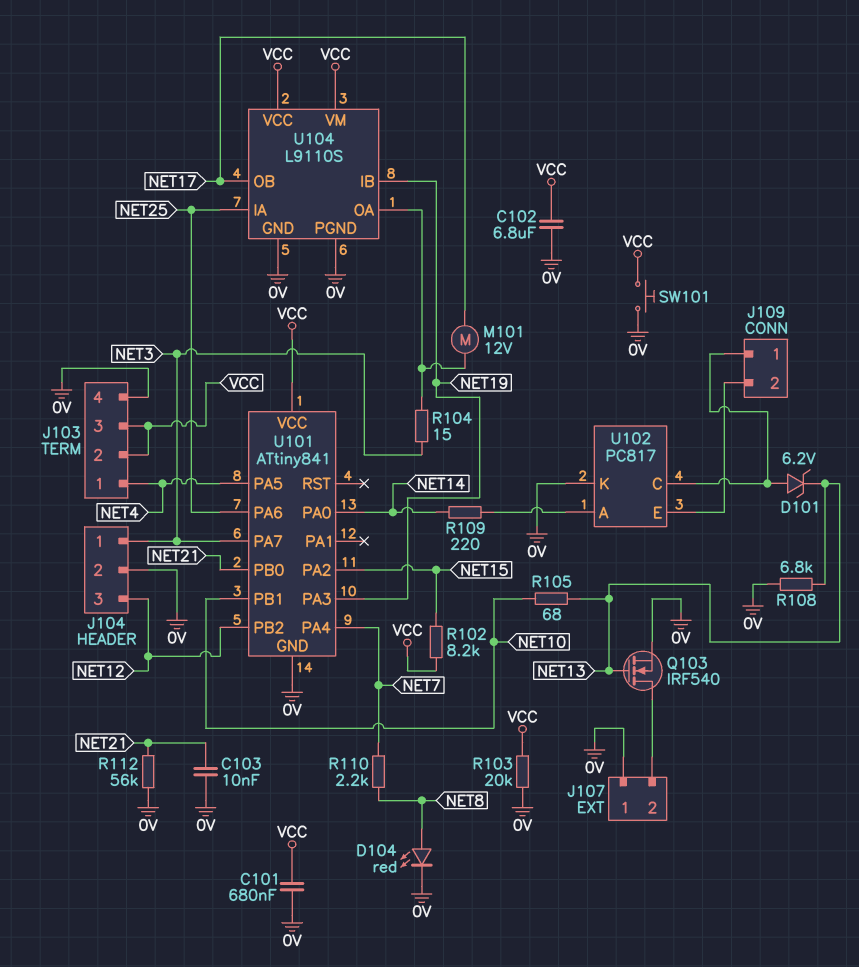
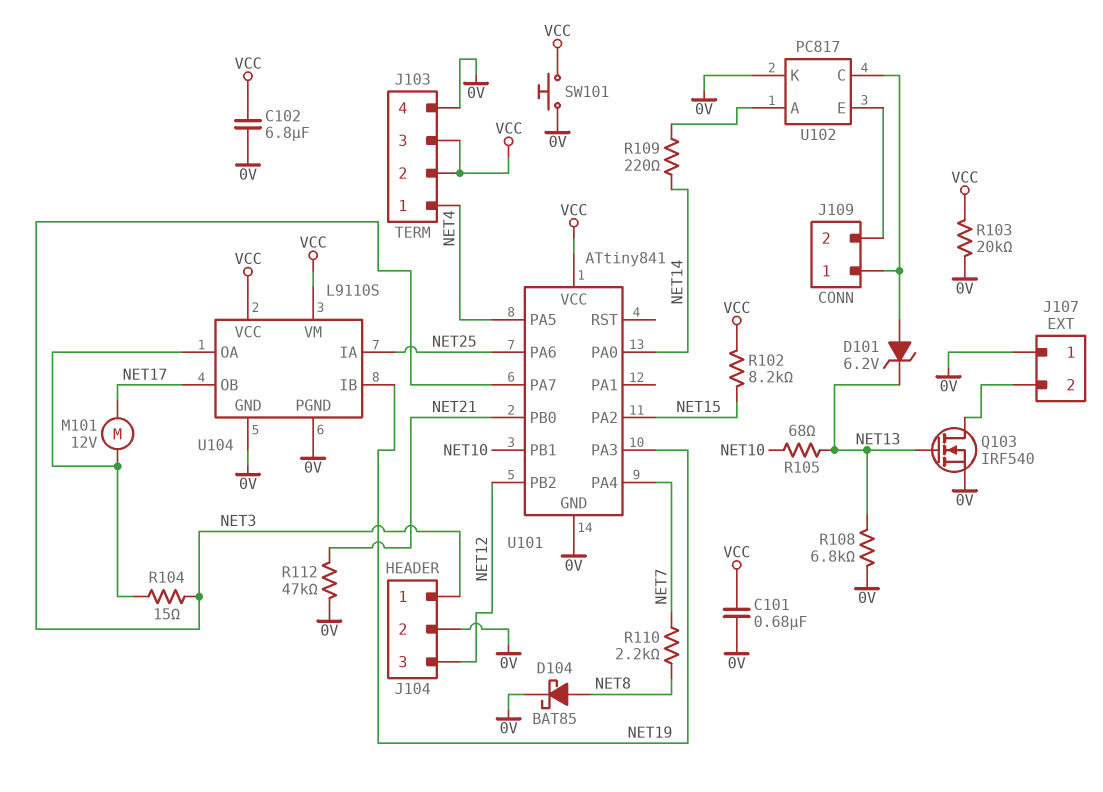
C103: 10nF (0V, NET21) -> none
D104: LED red (A NET8, K 0V) -> schottky BAT85 (A NET8, K 0V)
R112: 56k (0V, NET21) -> 47k (0V, NET21)

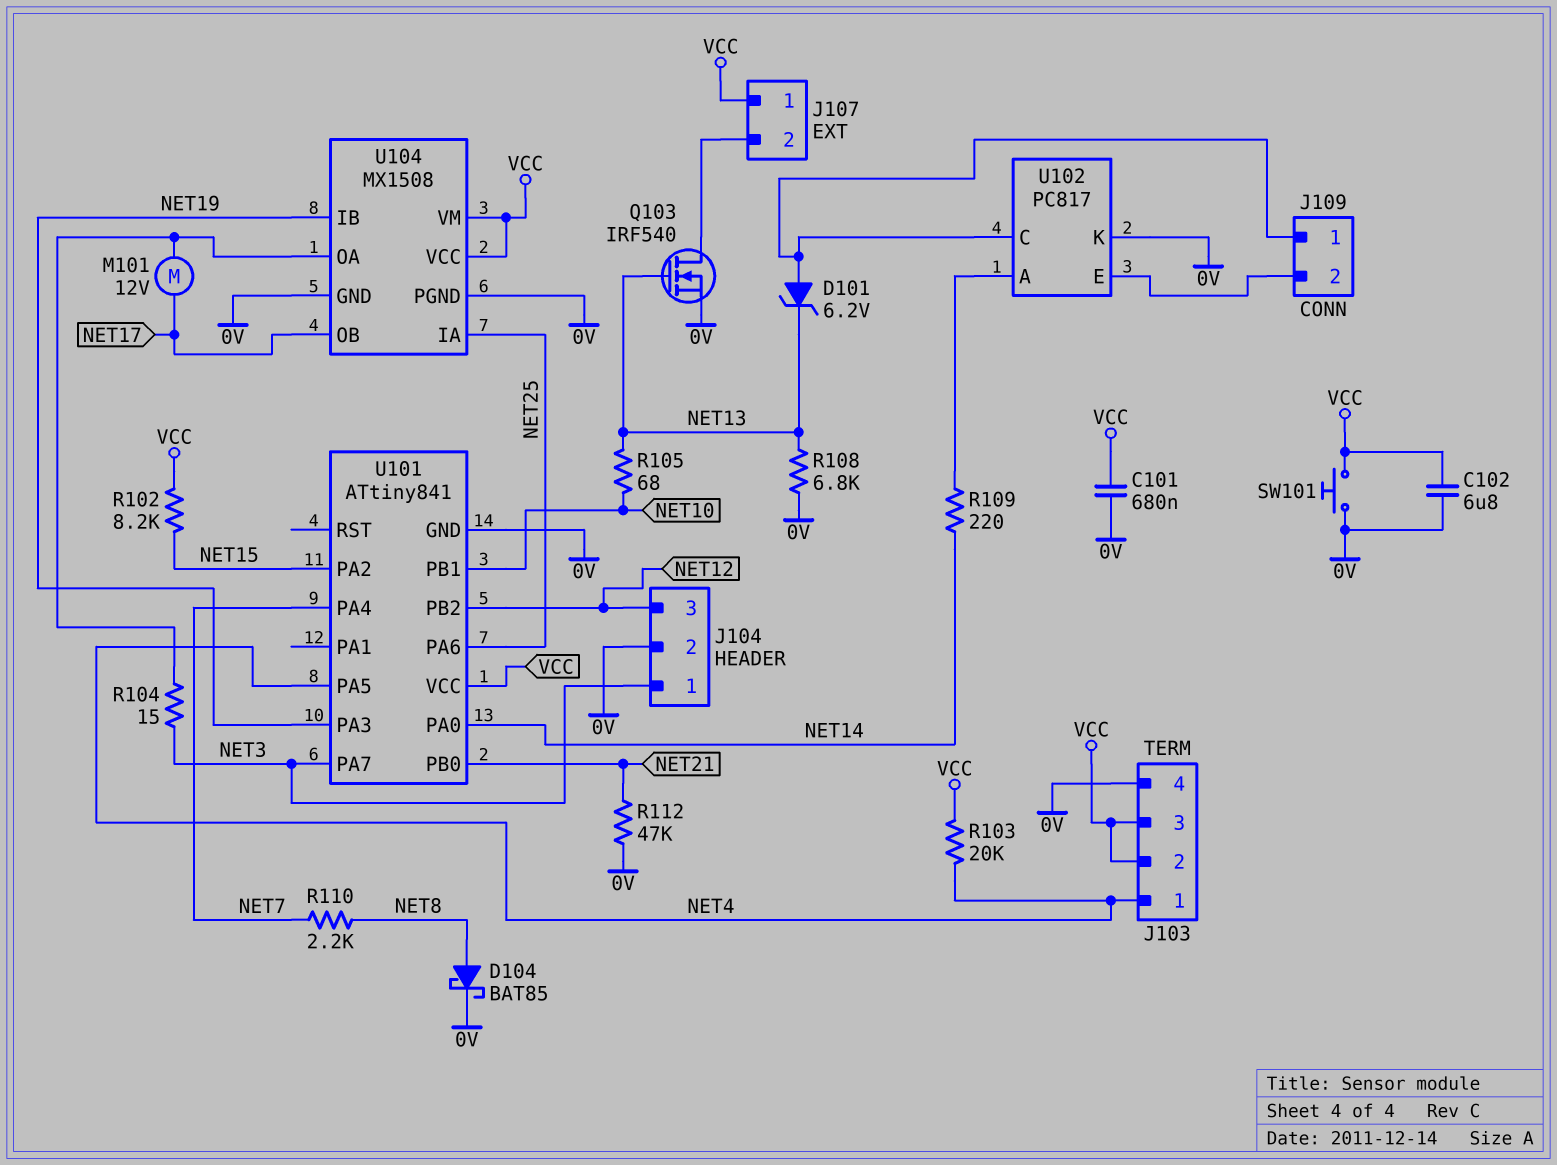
J107 pin 1: 0V -> VCC
R103: 20k (0V, VCC) -> 20k (NET4, VCC)
U104: L9110S -> MX1508

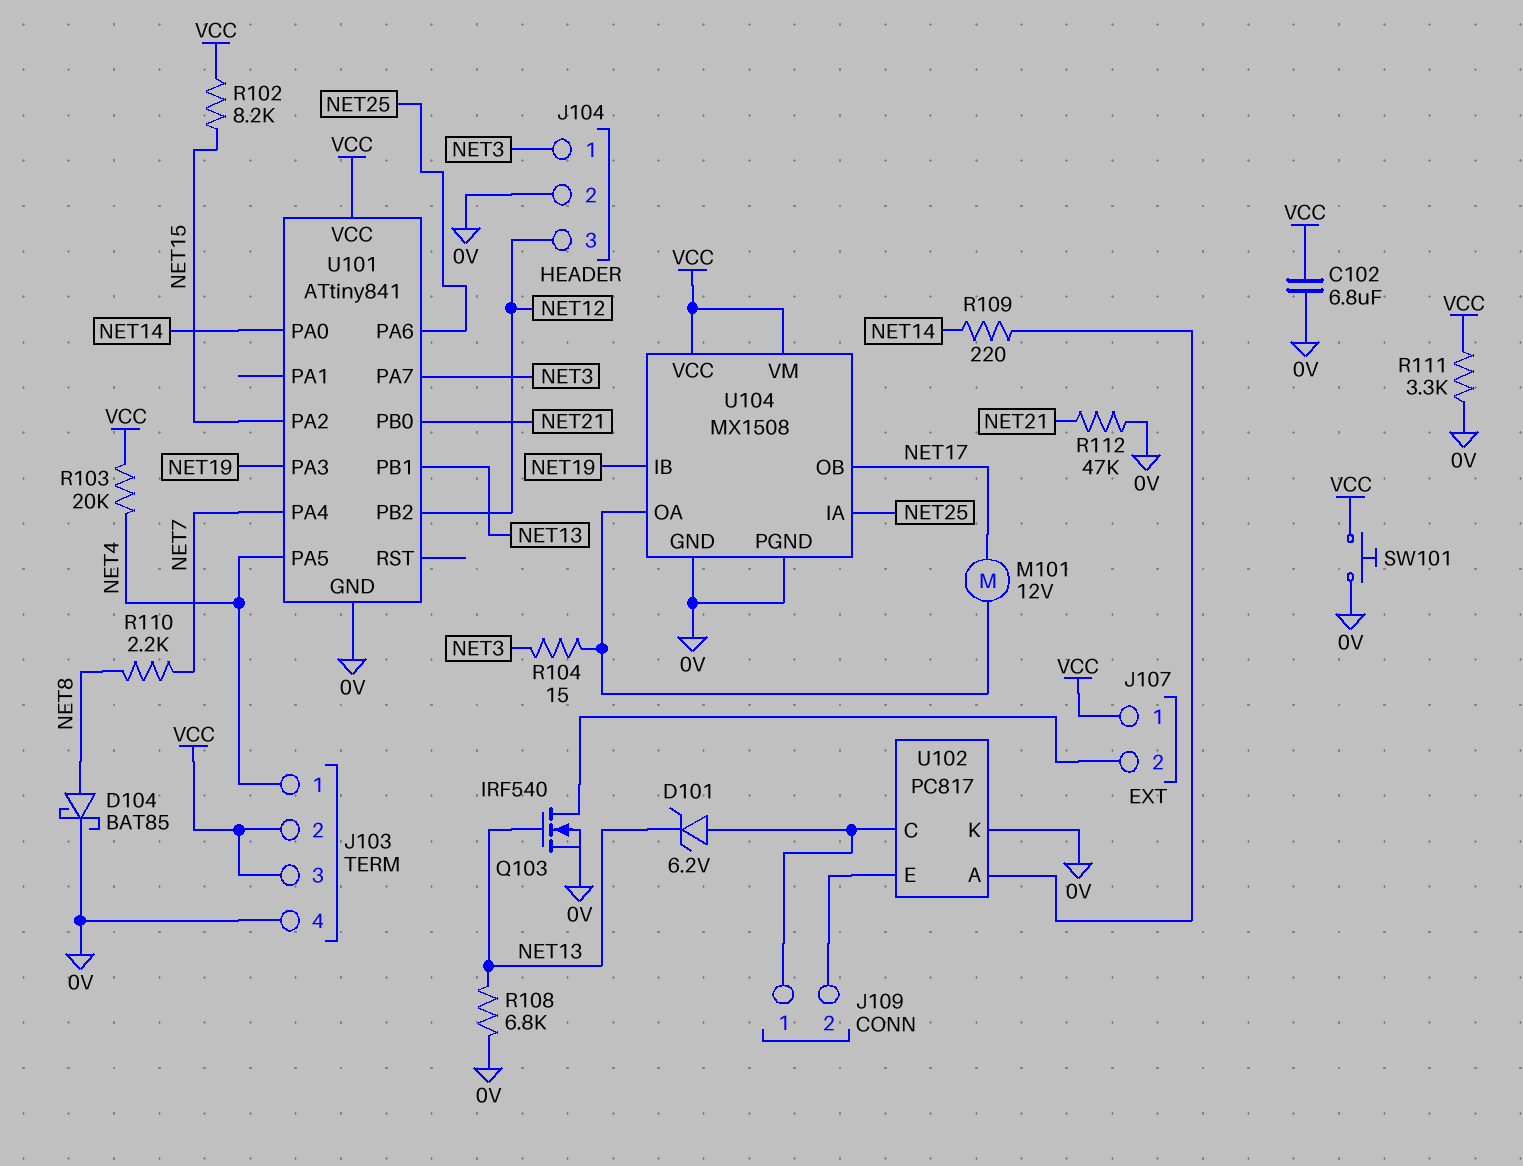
C101: 680nF (0V, VCC) -> none
R105: 68 (NET10, NET13) -> none
R111: none -> 3.3k (0V, VCC)
U101 pin PB1: NET10 -> NET13

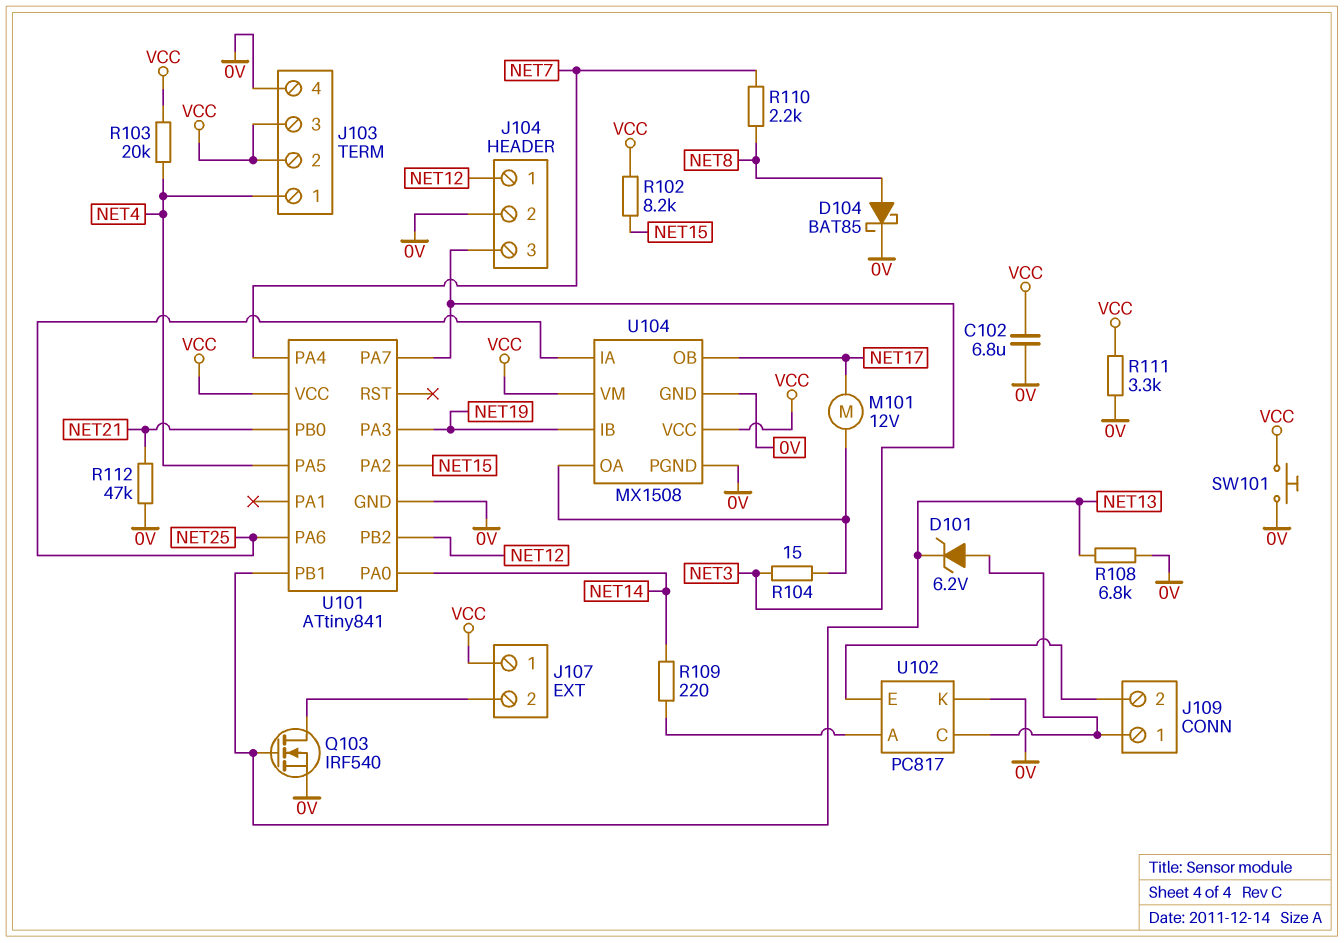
J104 pin 1: NET3 -> NET12
J104 pin 3: NET12 -> NET3

